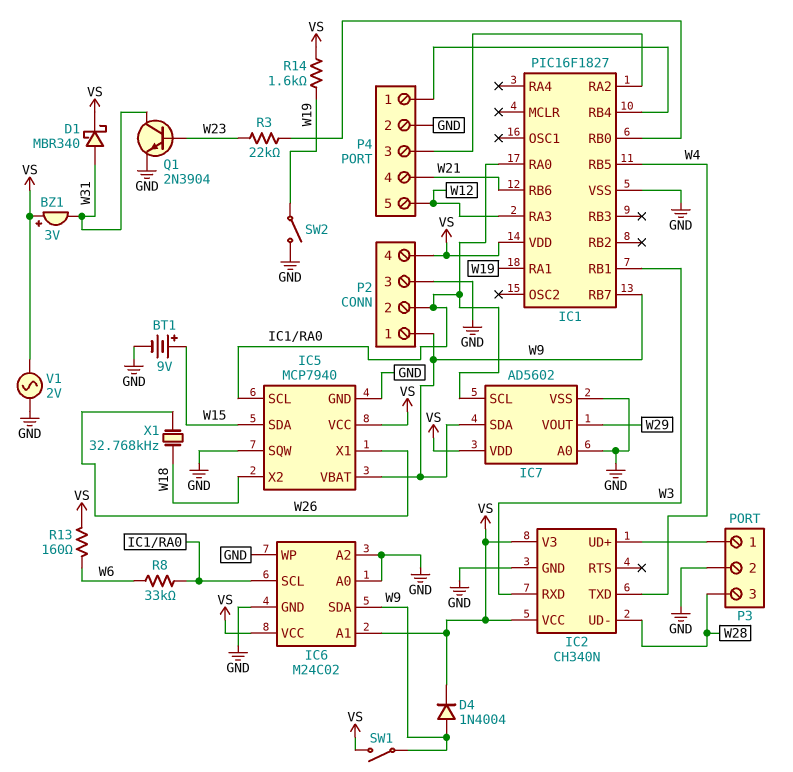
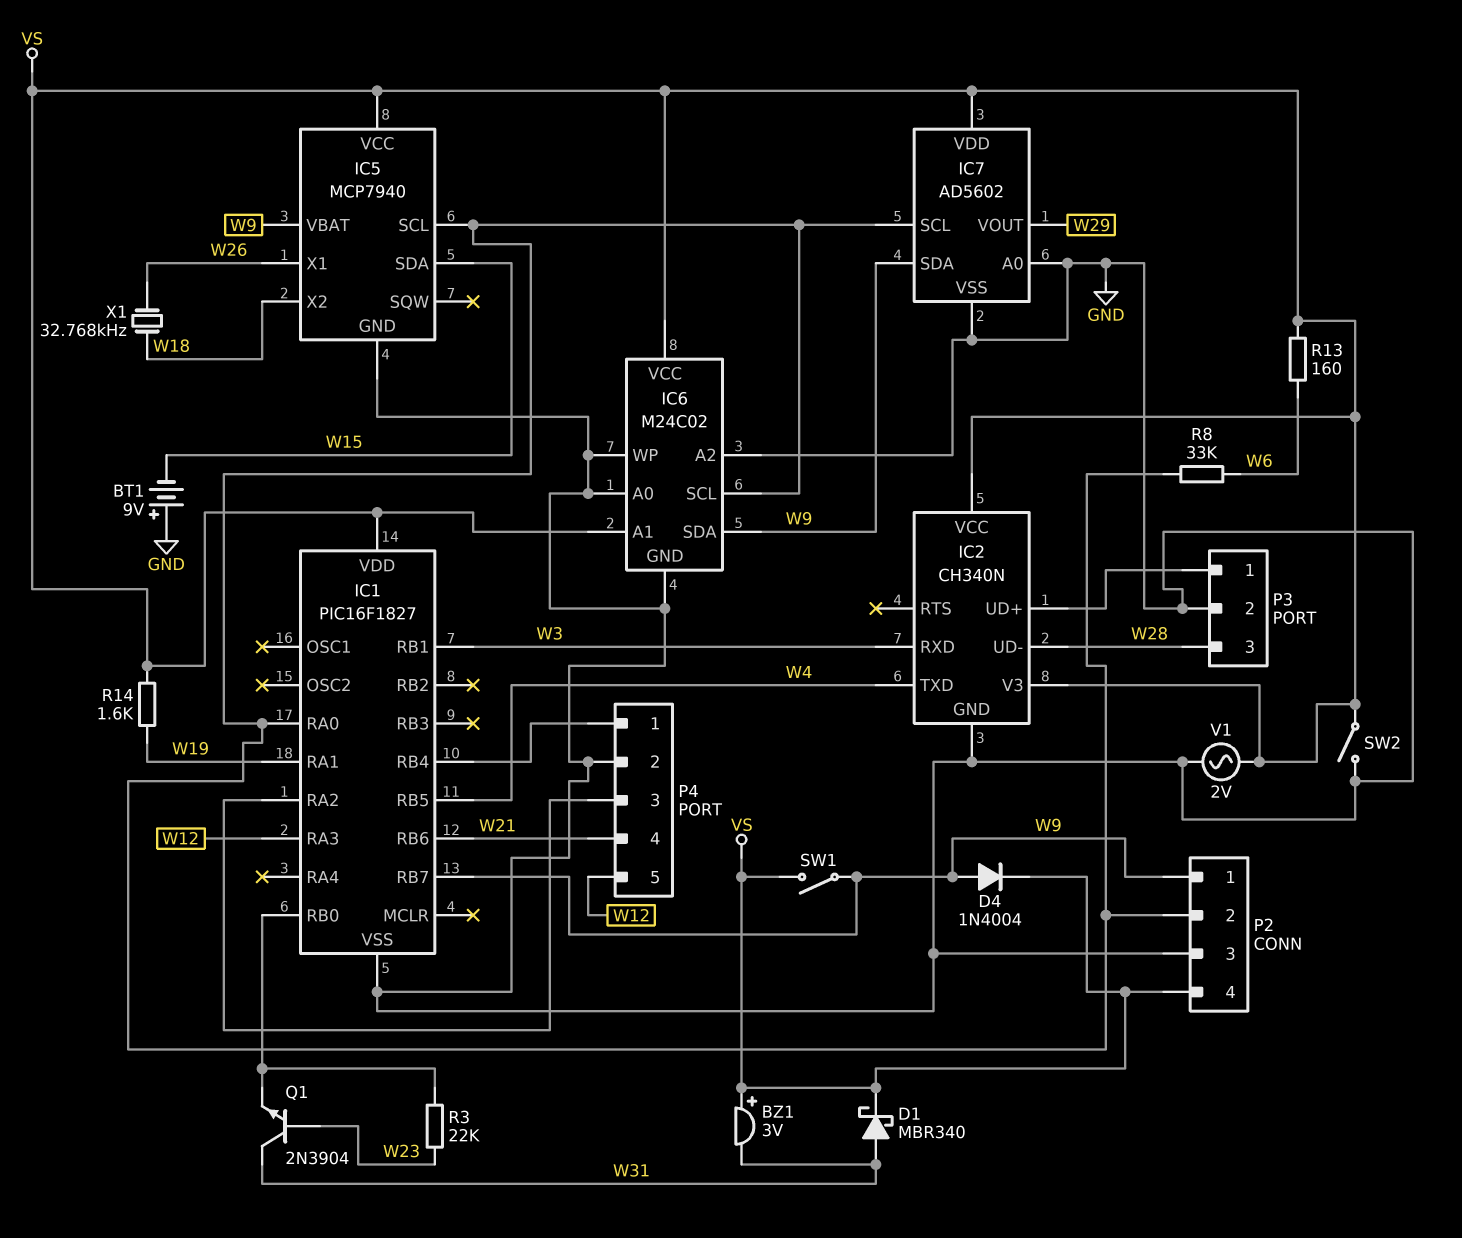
BT1: 9V (plus W15, minus GND) -> 9V (plus GND, minus W15)
IC5 pin SQW: GND -> none
Q1: NPN 2N3904 (B W23, C W31, E GND) -> NPN 2N3904 (B W23, C W31, E IC1/RB0)
SW2: switch (GND, W19) -> switch (GND, VS)

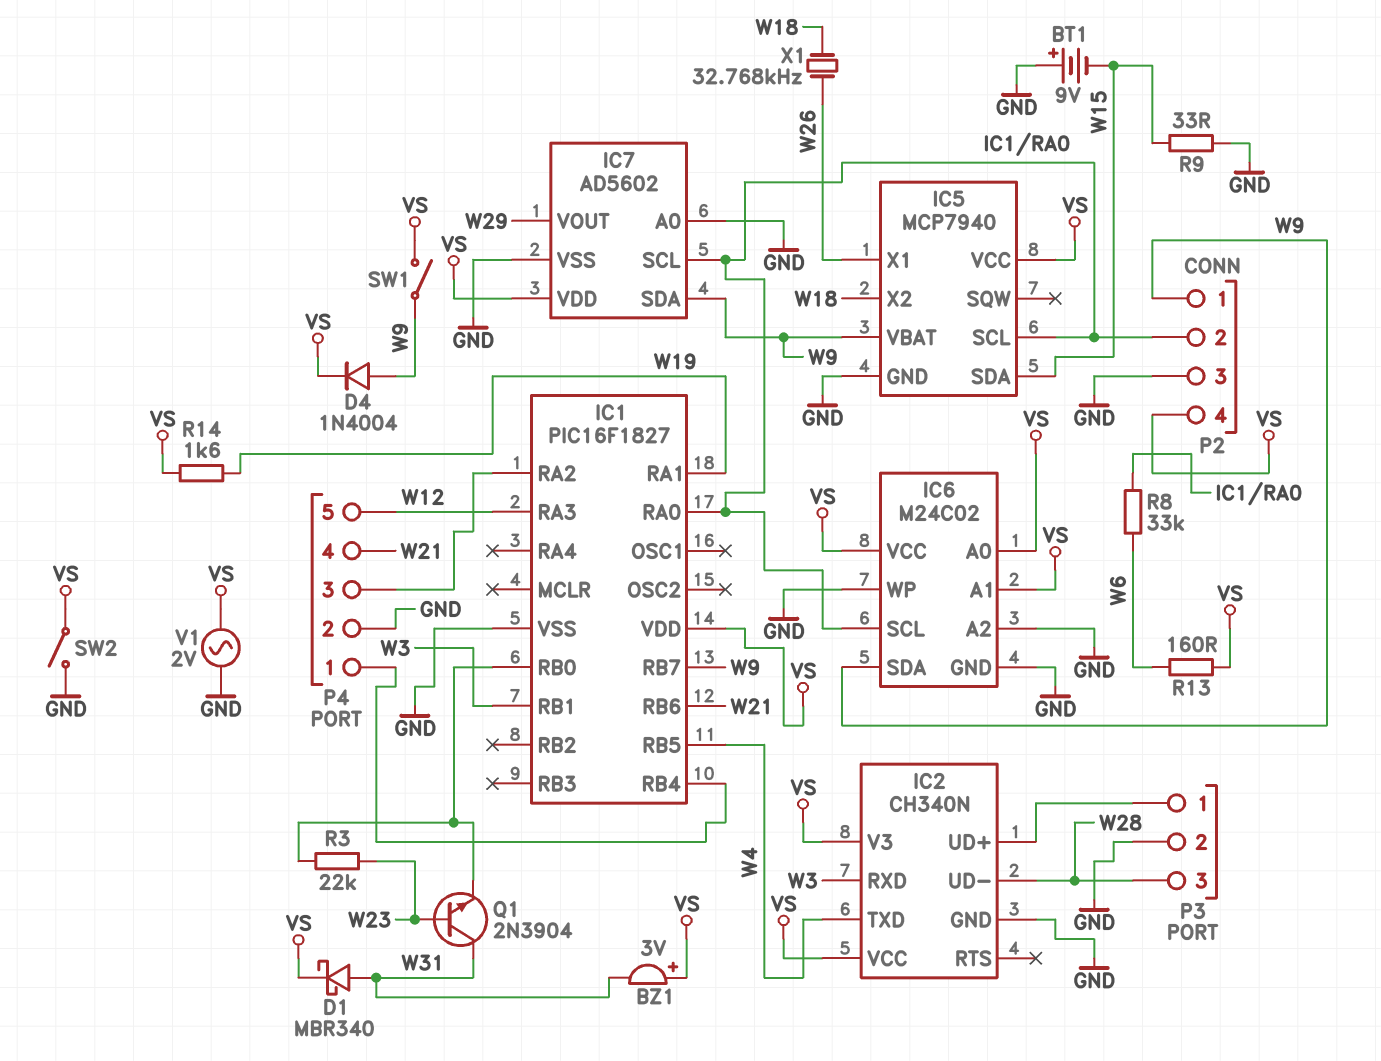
IC6 pin A0: GND -> VS
R9: none -> 33 (GND, W15)

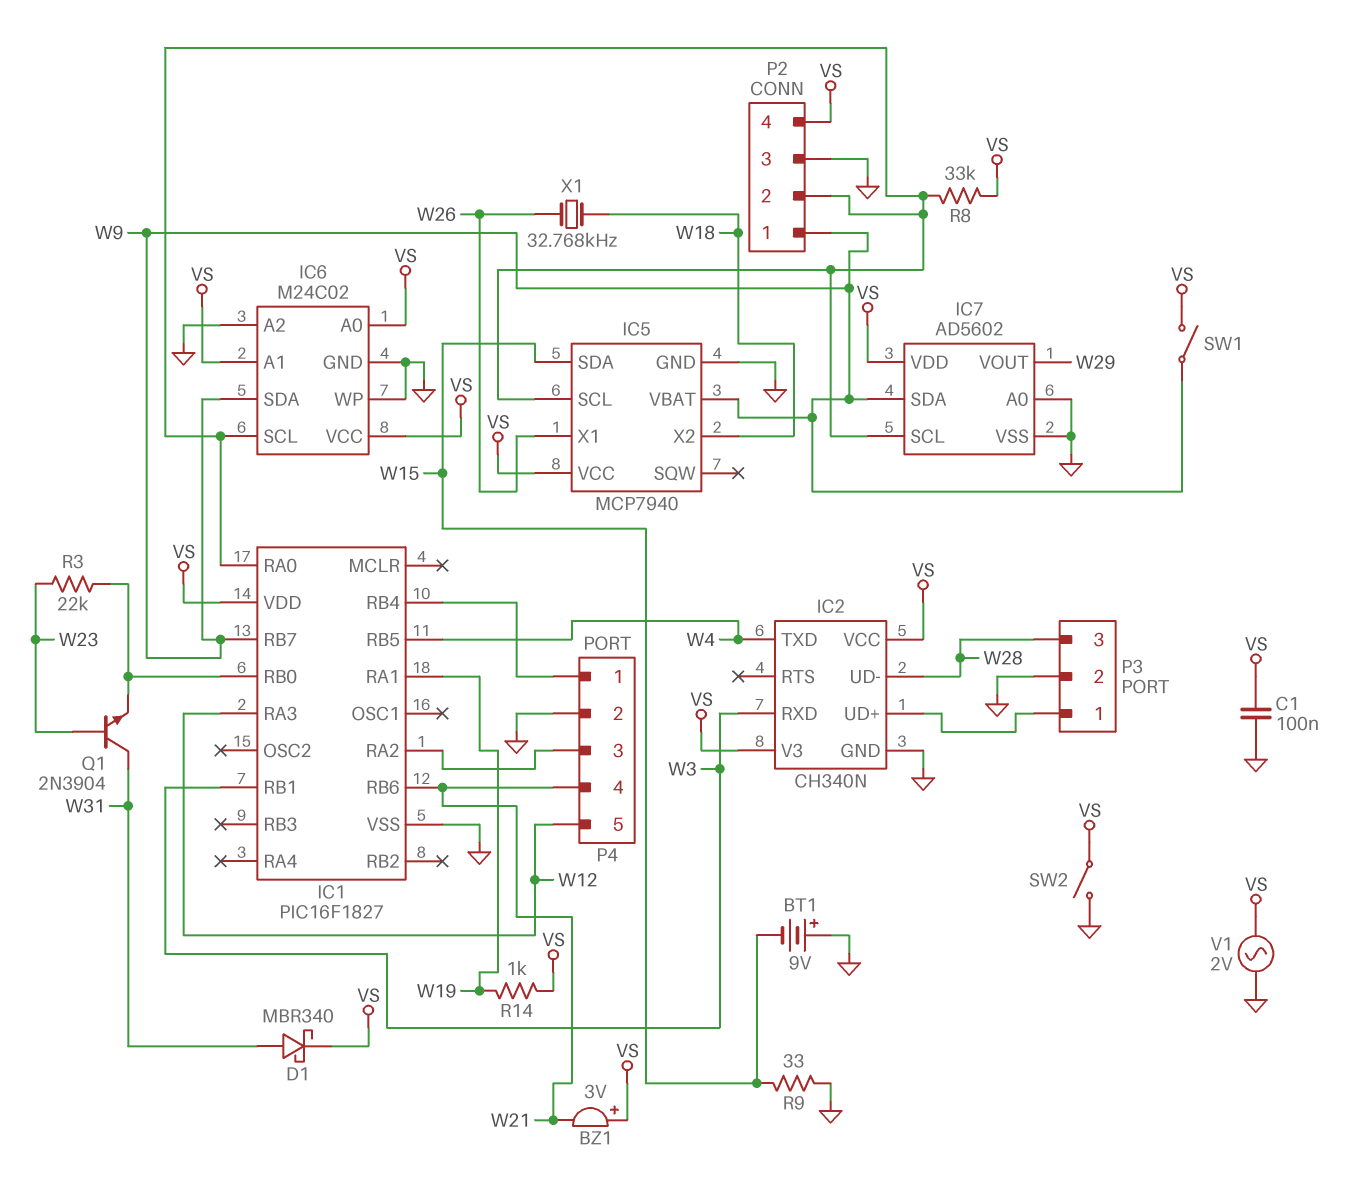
BZ1: buzzer 3V (plus VS, minus W31) -> buzzer 3V (plus VS, minus W21)
C1: none -> 100nF (GND, VS)
D4: diode 1N4004 (A W9, K VS) -> none
R8: 33k (IC1/RA0, W6) -> 33k (IC1/RA0, VS)
R13: 160 (VS, W6) -> none
R14: 1.6k (VS, W19) -> 1k (VS, W19)

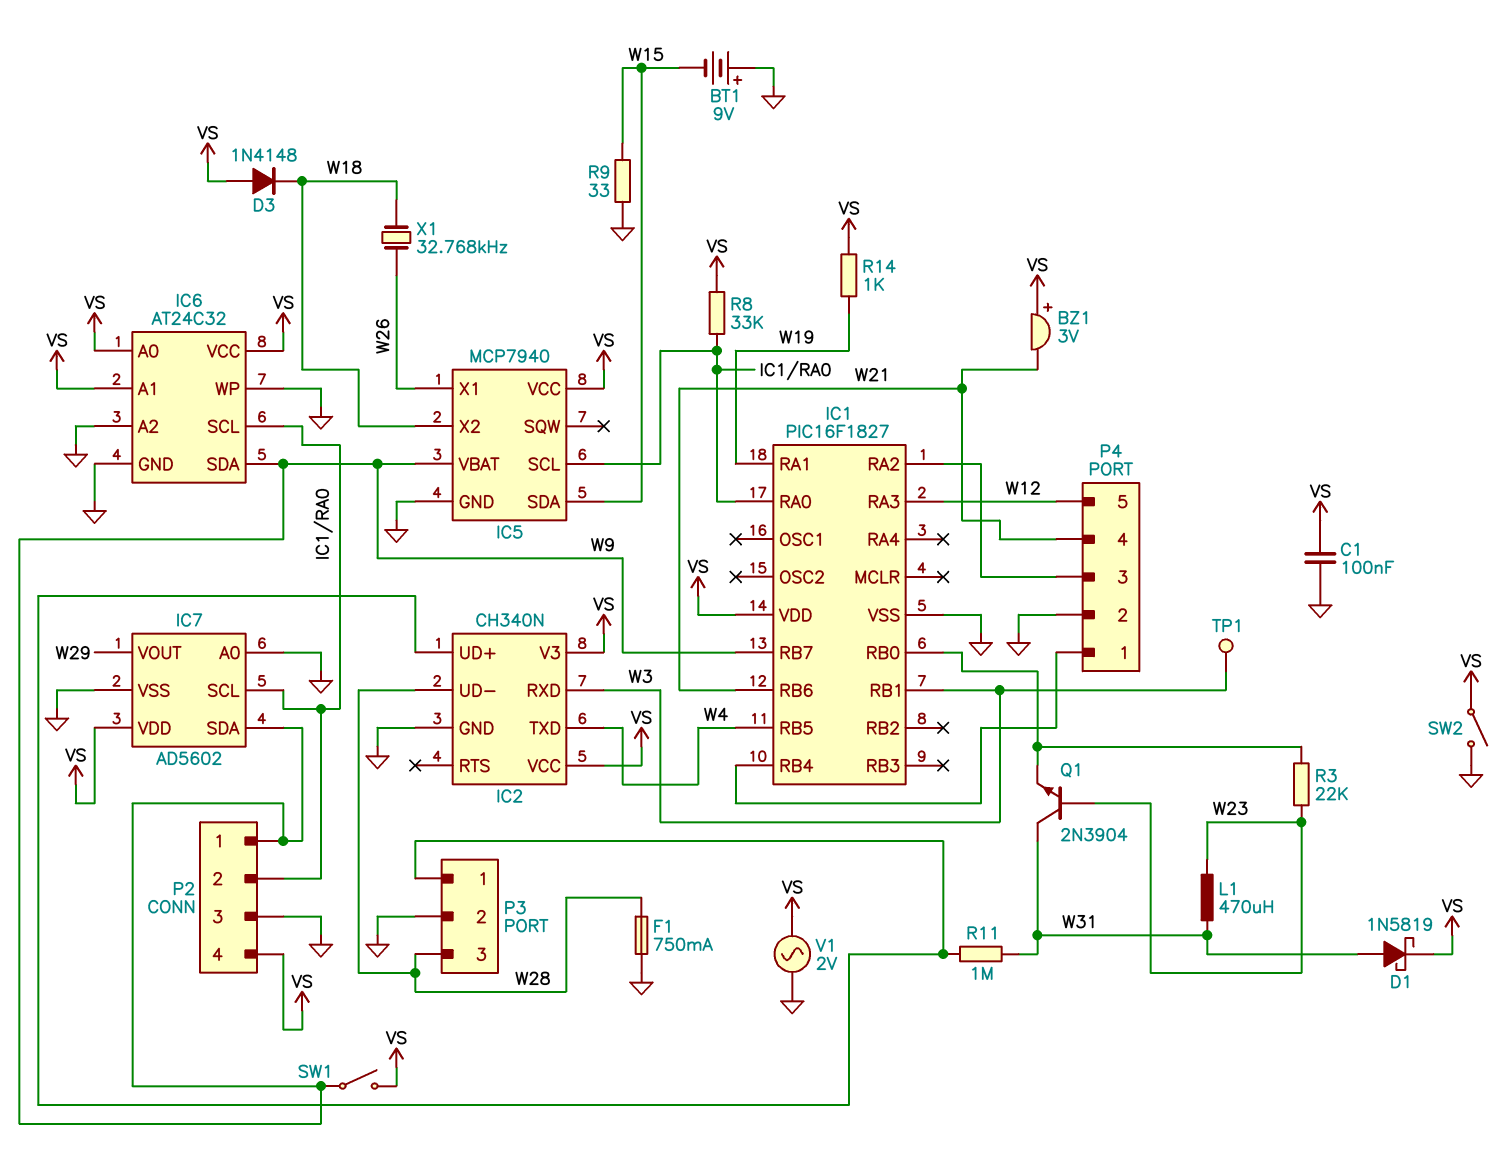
D1: schottky MBR340 (A W31, K VS) -> schottky 1N5819 (A W31, K VS)
D3: none -> diode 1N4148 (A VS, K W18)
F1: none -> 750mA (GND, W28)
IC6: M24C02 -> AT24C32
L1: none -> 470uH (W23, W31)
R11: none -> 1M (IC2/UD+, W31)
TP1: none -> test point (W3)

